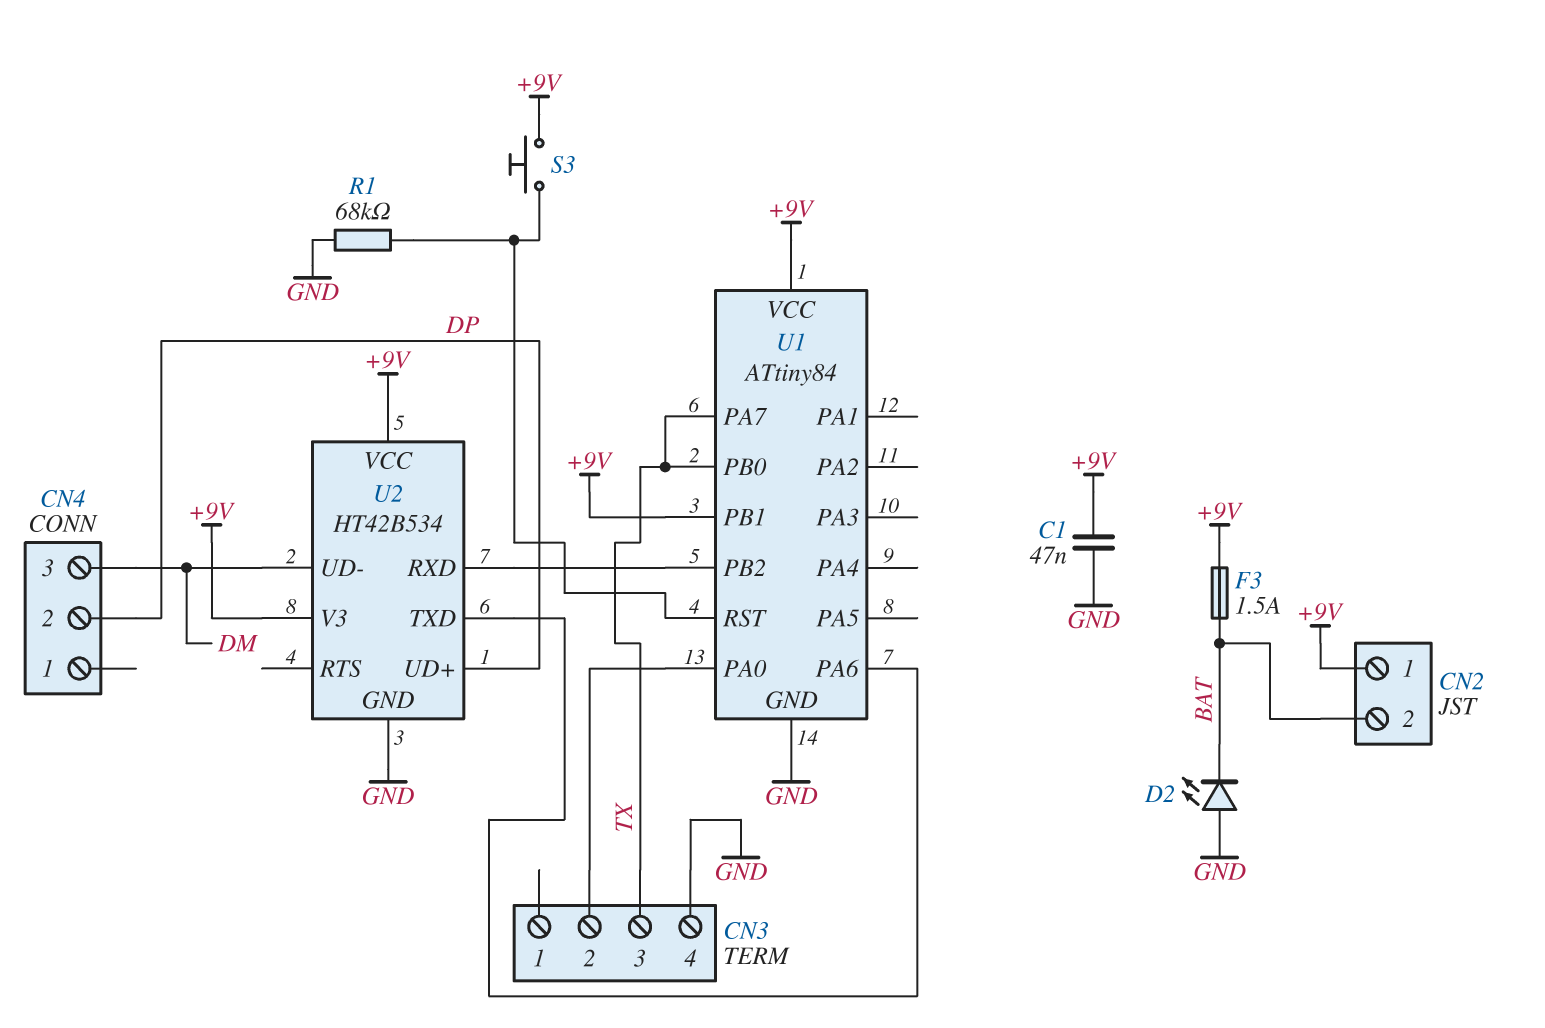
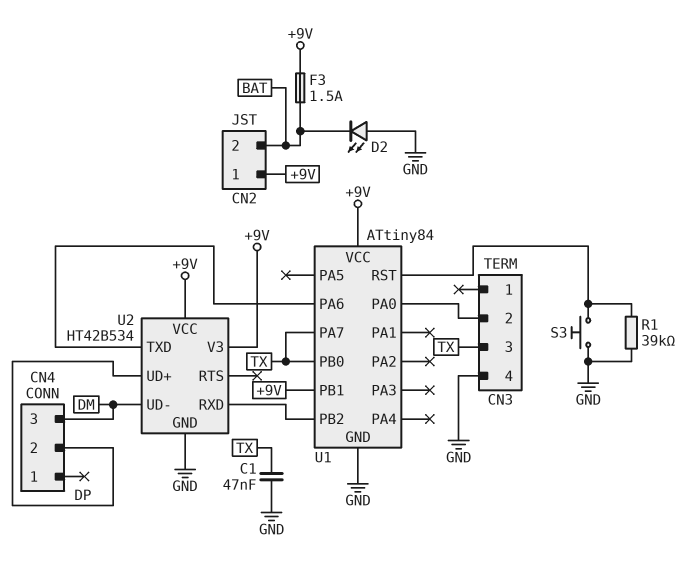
C1: 47nF (+9V, GND) -> 47nF (GND, TX)
R1: 68k (GND, U1/RST) -> 39k (GND, U1/RST)
S3: button (+9V, U1/RST) -> button (GND, U1/RST)

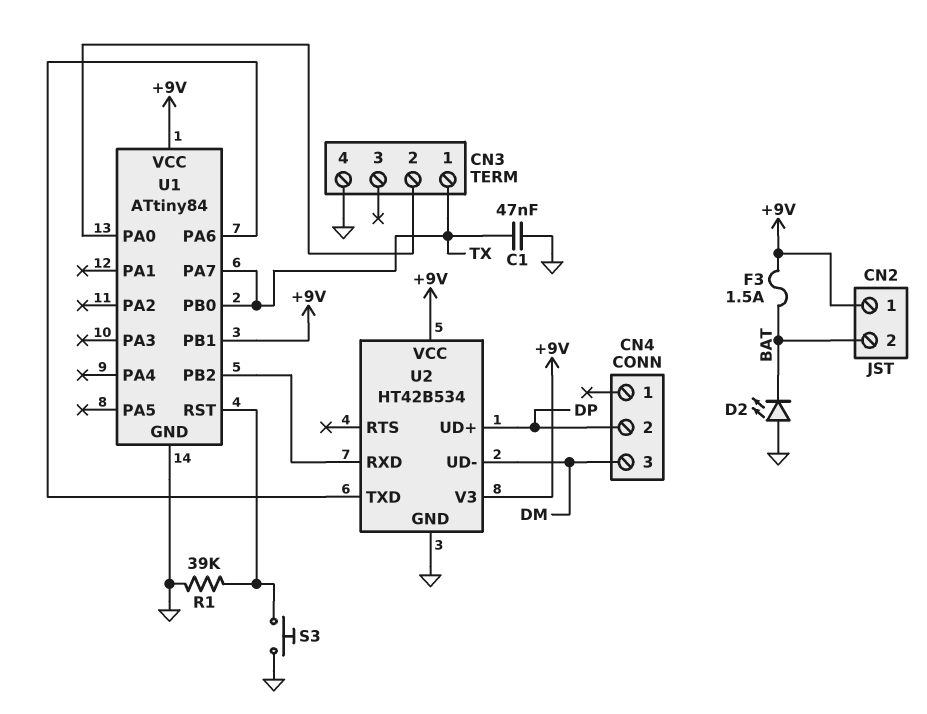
CN3 pin 1: none -> TX
CN3 pin 3: TX -> none

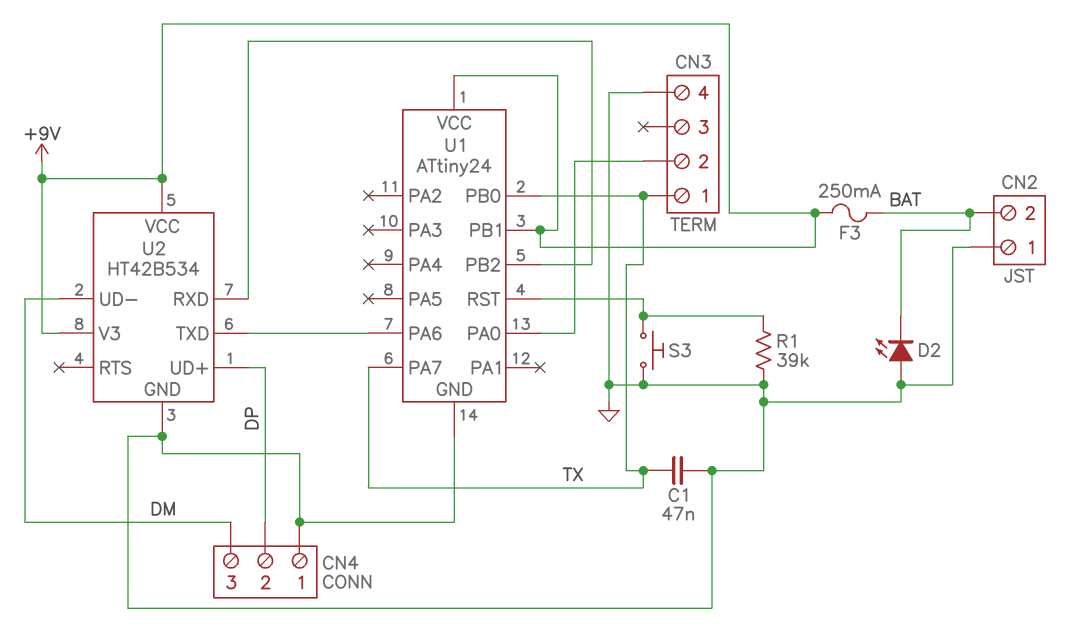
CN2 pin 1: +9V -> GND
CN4 pin 1: none -> GND
F3: 1.5A (+9V, BAT) -> 250mA (+9V, BAT)
U1: ATtiny84 -> ATtiny24

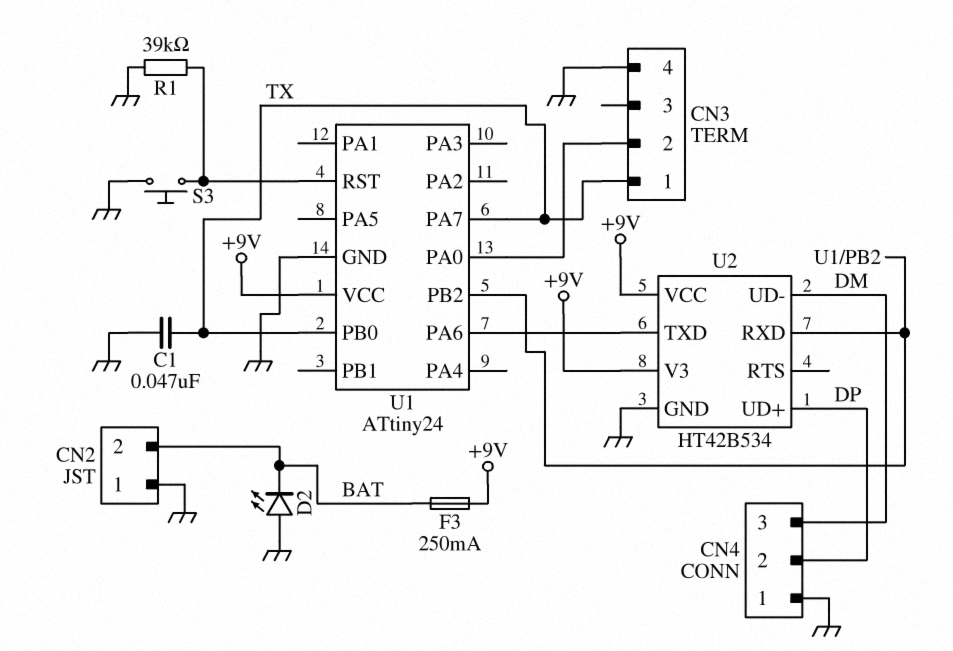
U1 pin PB1: +9V -> none

